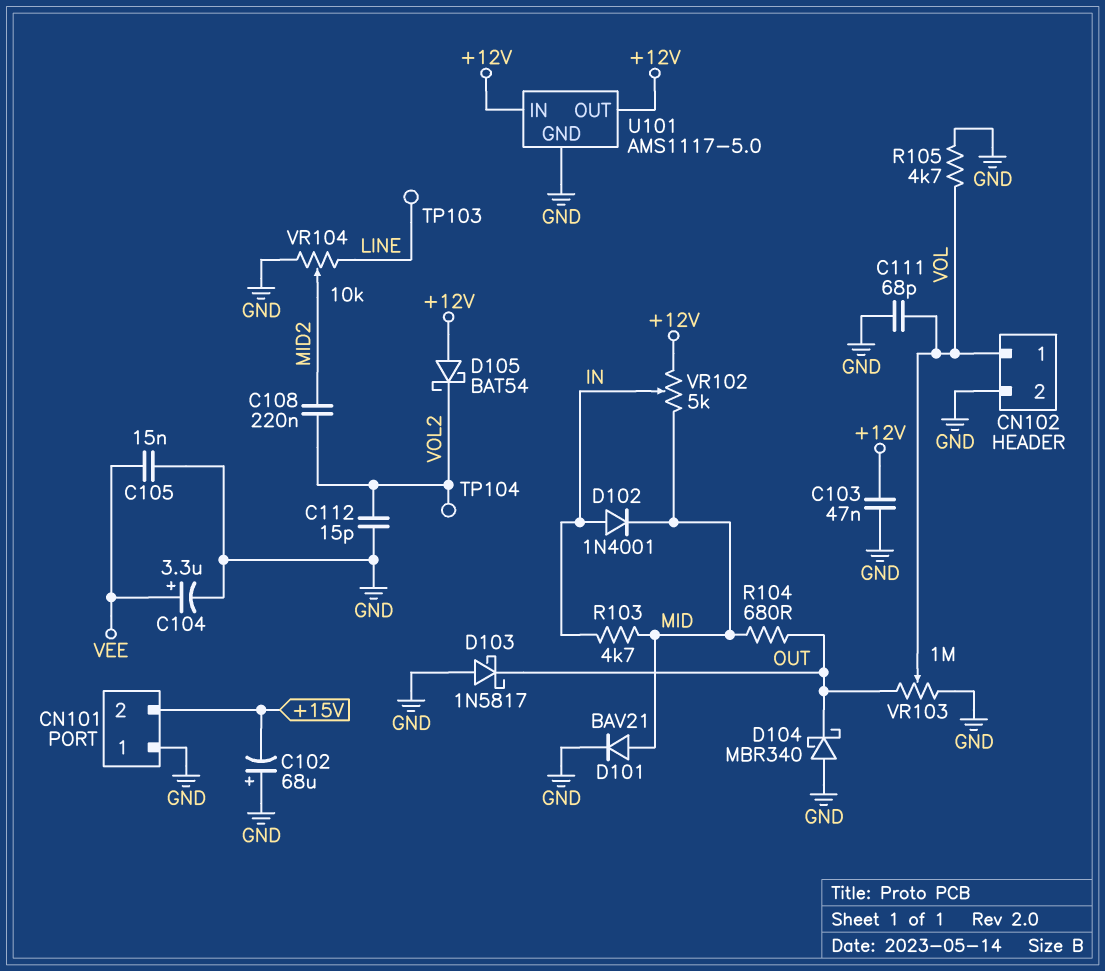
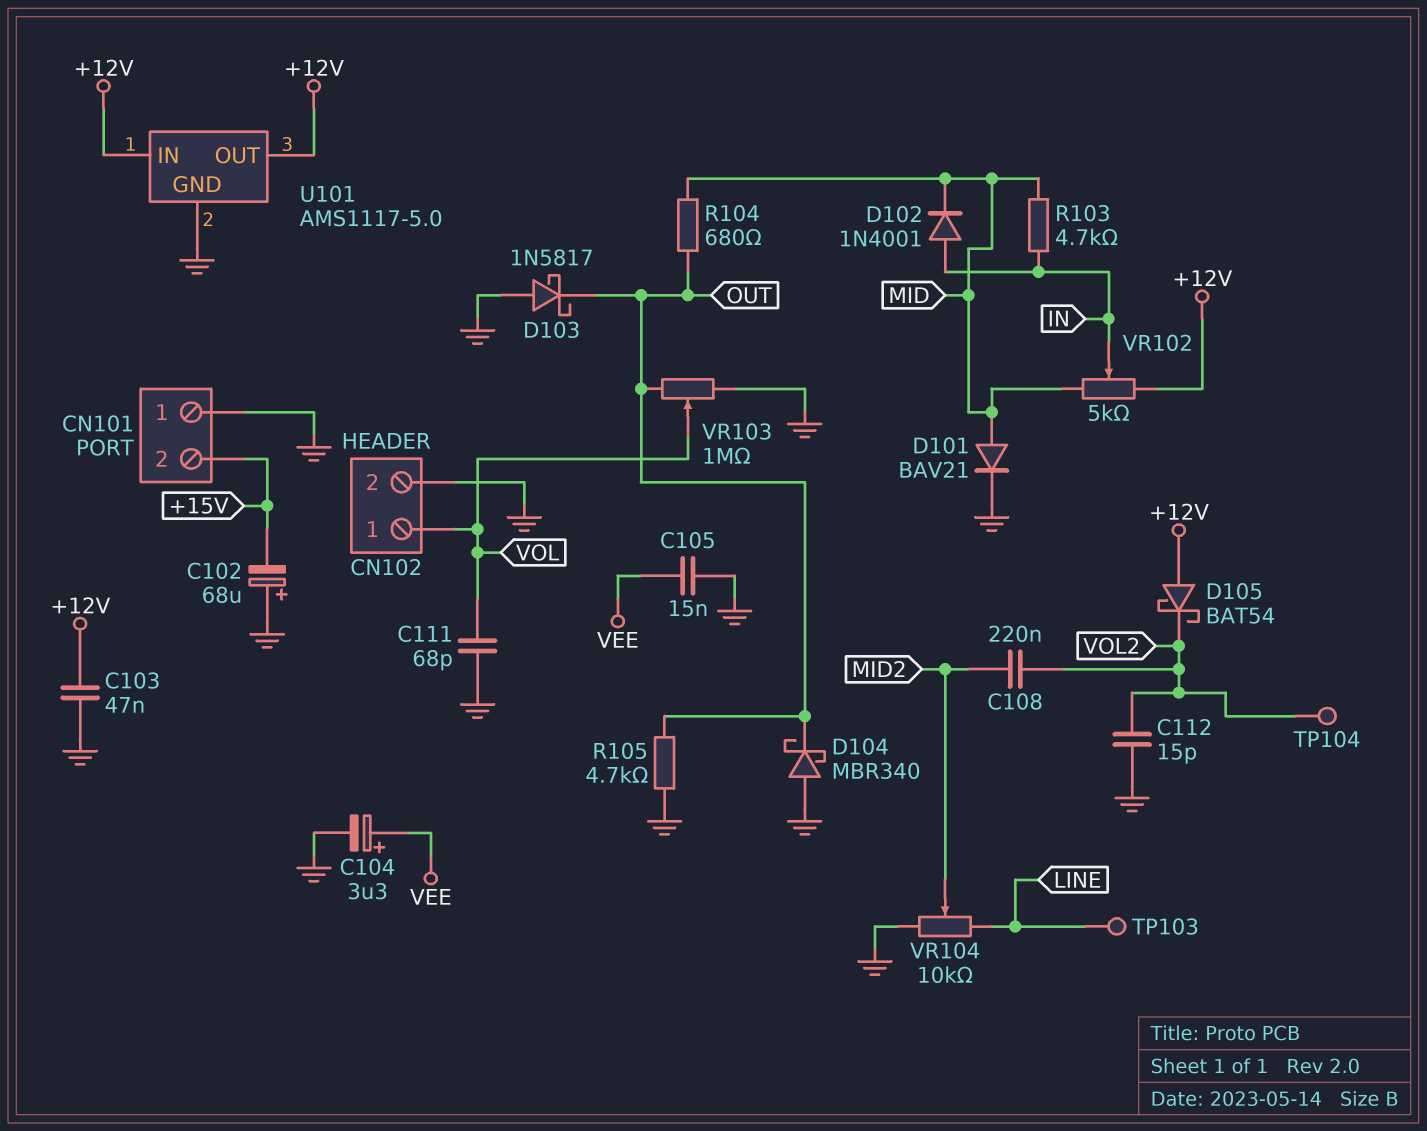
R105: 4.7k (GND, VOL) -> 4.7k (GND, OUT)

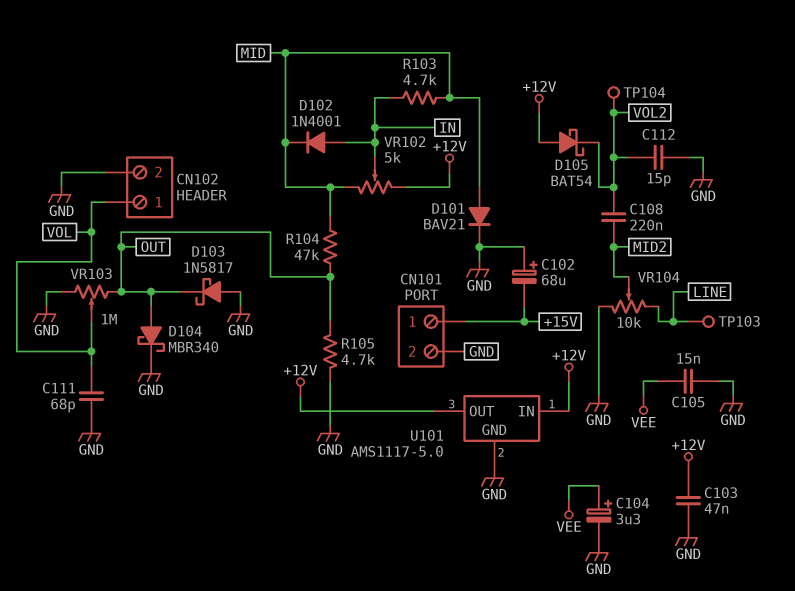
CN101 pin 1: GND -> +15V
CN101 pin 2: +15V -> GND
D104: schottky MBR340 (A GND, K OUT) -> schottky MBR340 (A OUT, K GND)
R104: 680 (MID, OUT) -> 47k (MID, OUT)

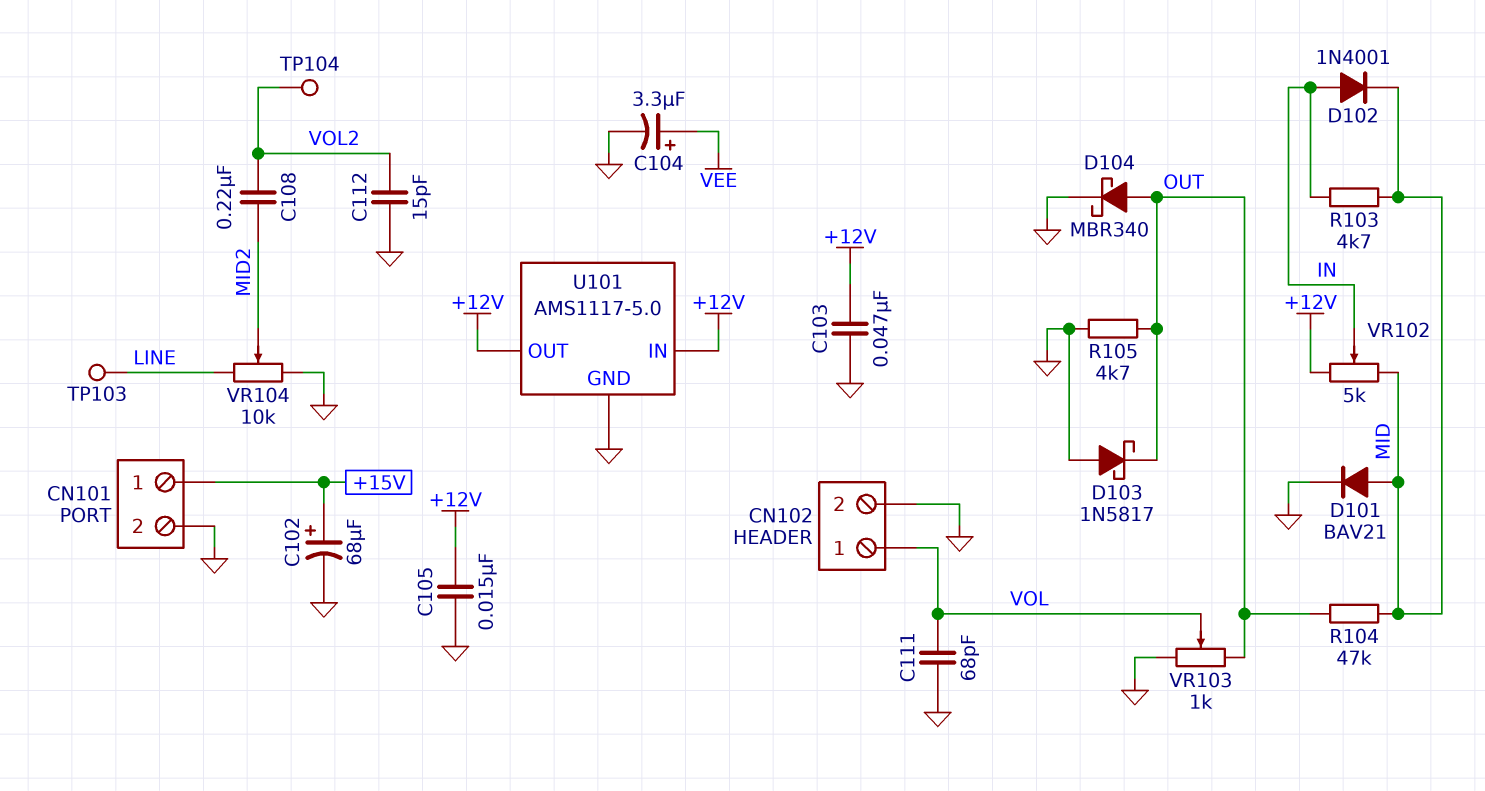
C102: 68uF (plus GND, minus +15V) -> 68uF (plus +15V, minus GND)
C105: 15nF (GND, VEE) -> 15nF (+12V, GND)
D105: schottky BAT54 (A +12V, K VOL2) -> none
VR103: 1M (GND, OUT, wiper VOL) -> 1k (GND, OUT, wiper VOL)

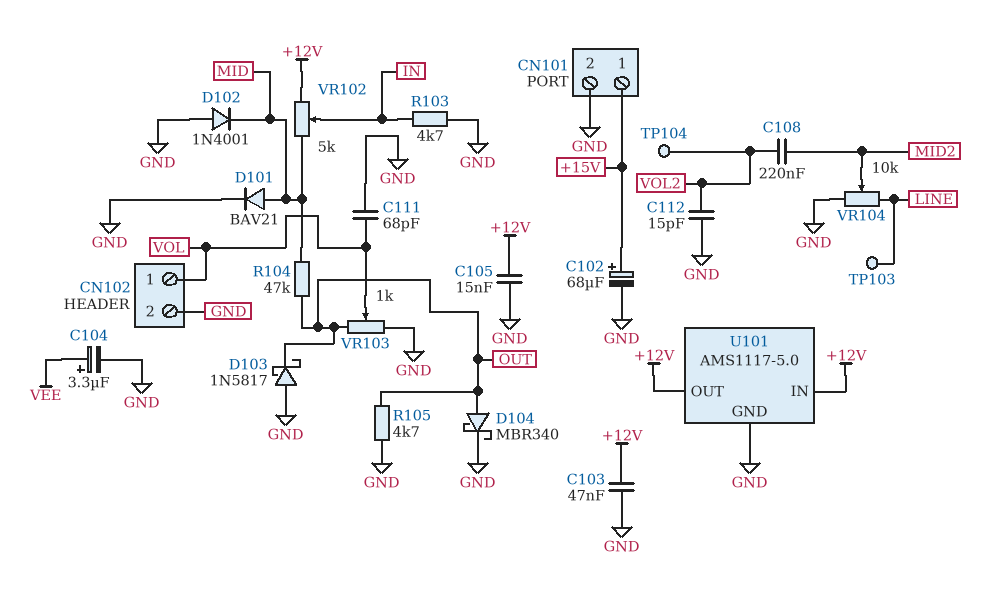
D102: diode 1N4001 (A IN, K MID) -> diode 1N4001 (A GND, K MID)
R103: 4.7k (IN, MID) -> 4.7k (GND, IN)

